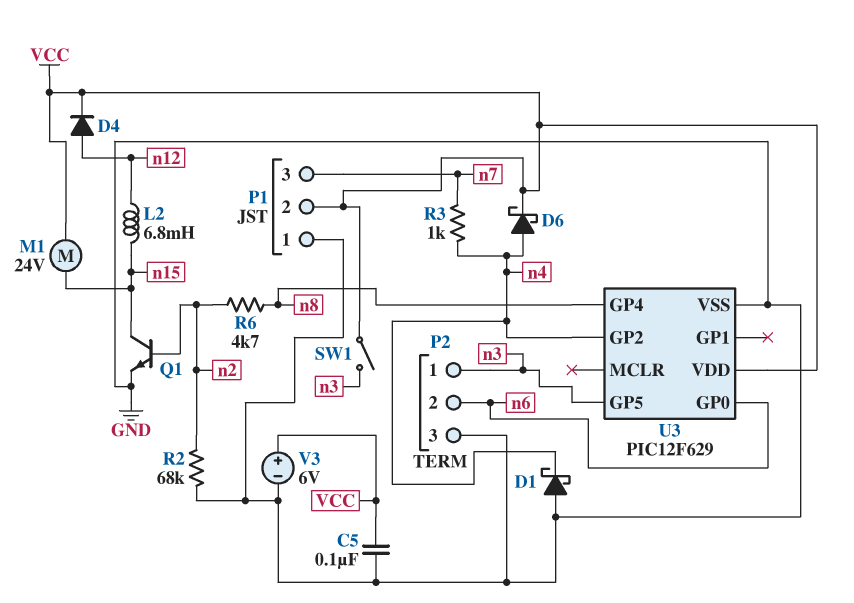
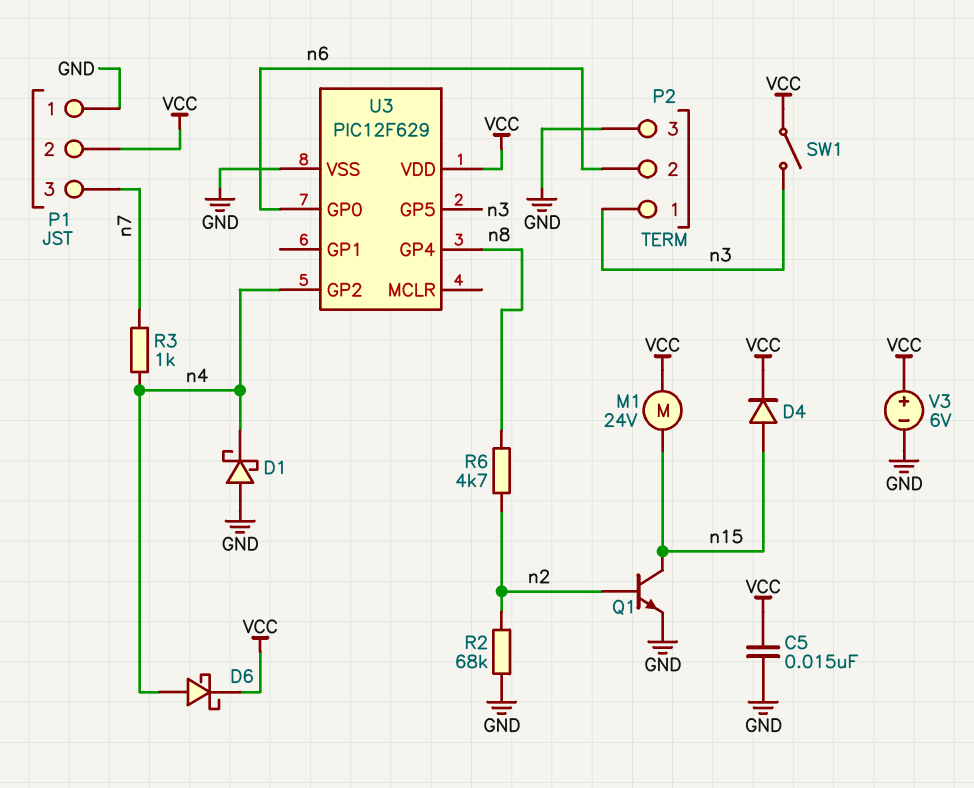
C5: 100nF (GND, VCC) -> 15nF (GND, VCC)
D4: diode (A n12, K VCC) -> diode (A n15, K VCC)
L2: 6.8mH (n12, n15) -> none

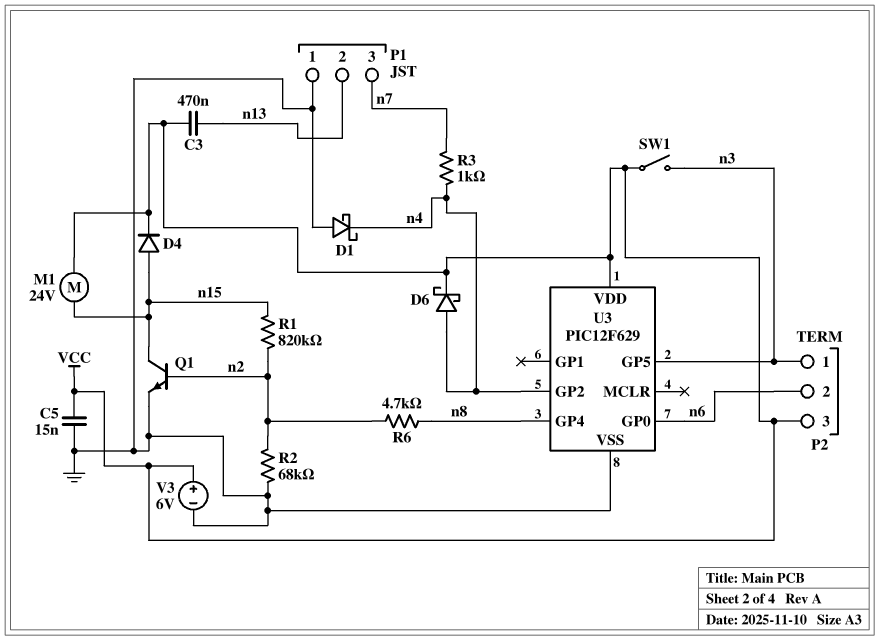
C3: none -> 470nF (VCC, n13)
P1 pin 2: VCC -> n13
P2 pin 3: GND -> VCC
R1: none -> 820k (n2, n15)

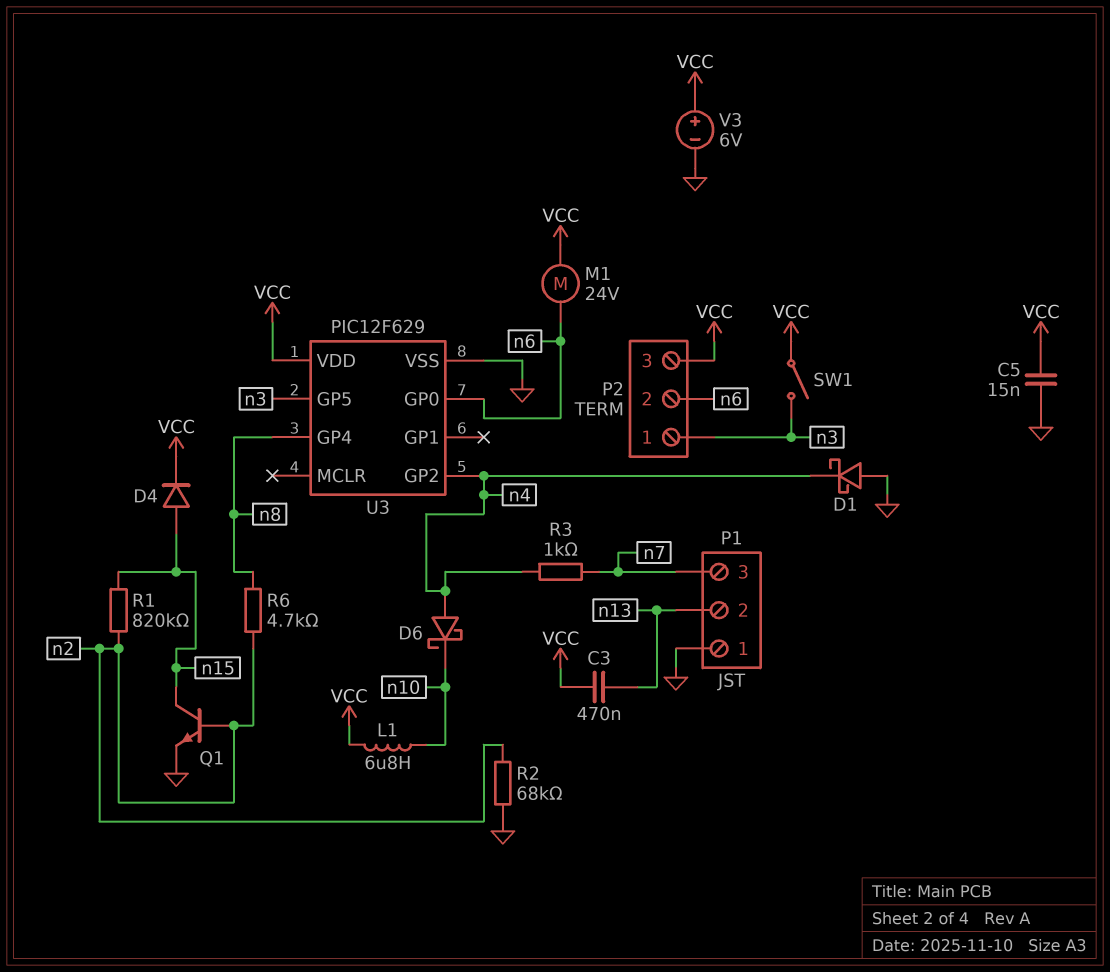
D6: schottky (A n4, K VCC) -> schottky (A n4, K n10)
L1: none -> 6.8uH (VCC, n10)
M1: motor 24V (VCC, n15) -> motor 24V (VCC, n6)

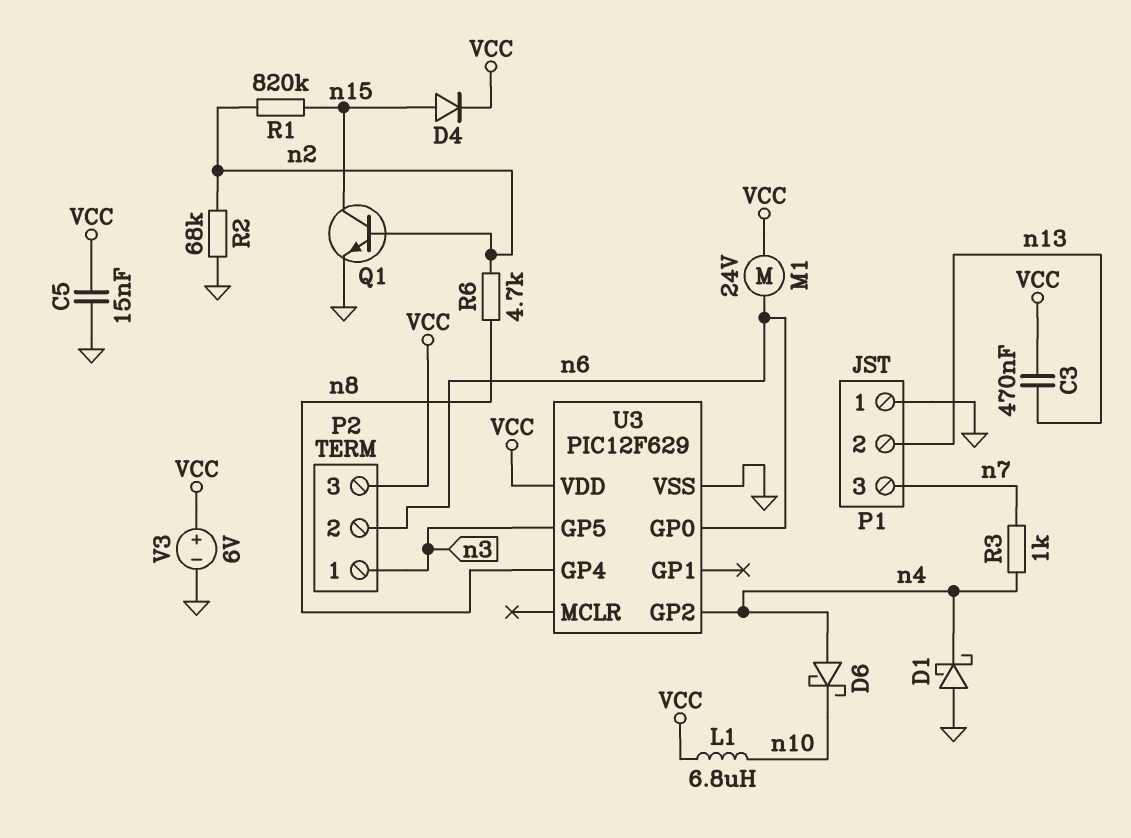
SW1: switch (VCC, n3) -> none

